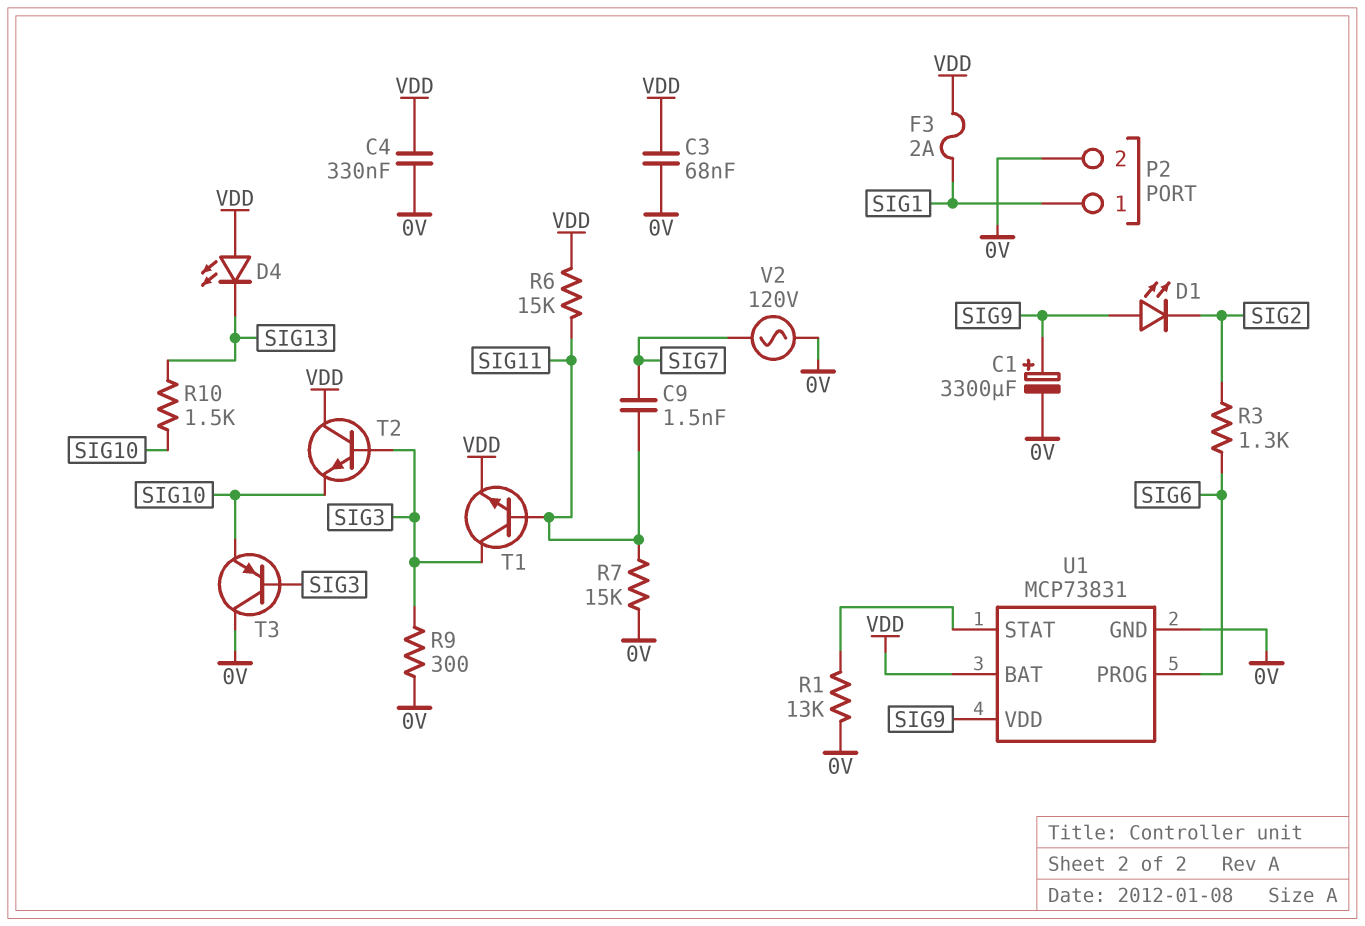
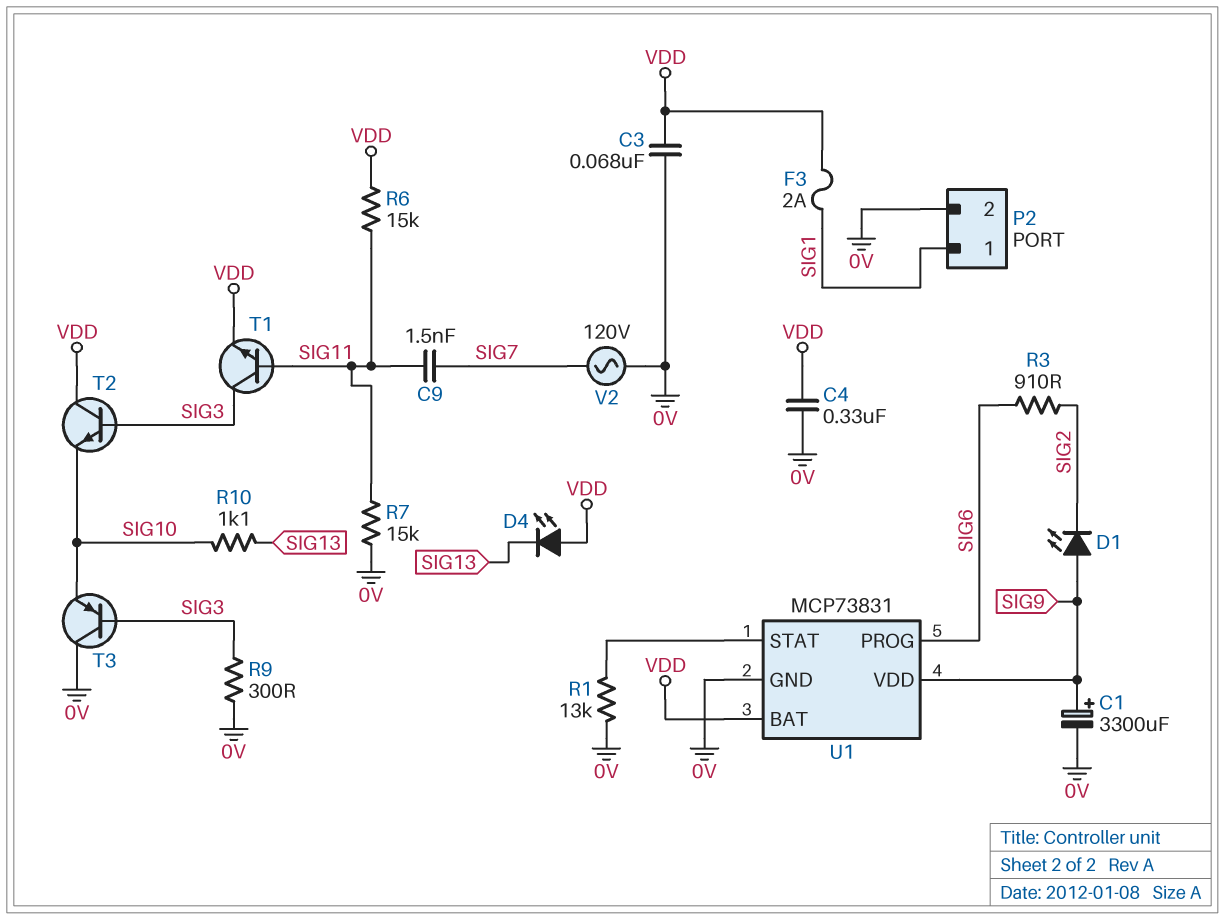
R3: 1.3k (SIG2, SIG6) -> 910 (SIG2, SIG6)
R10: 1.5k (SIG10, SIG13) -> 1.1k (SIG10, SIG13)

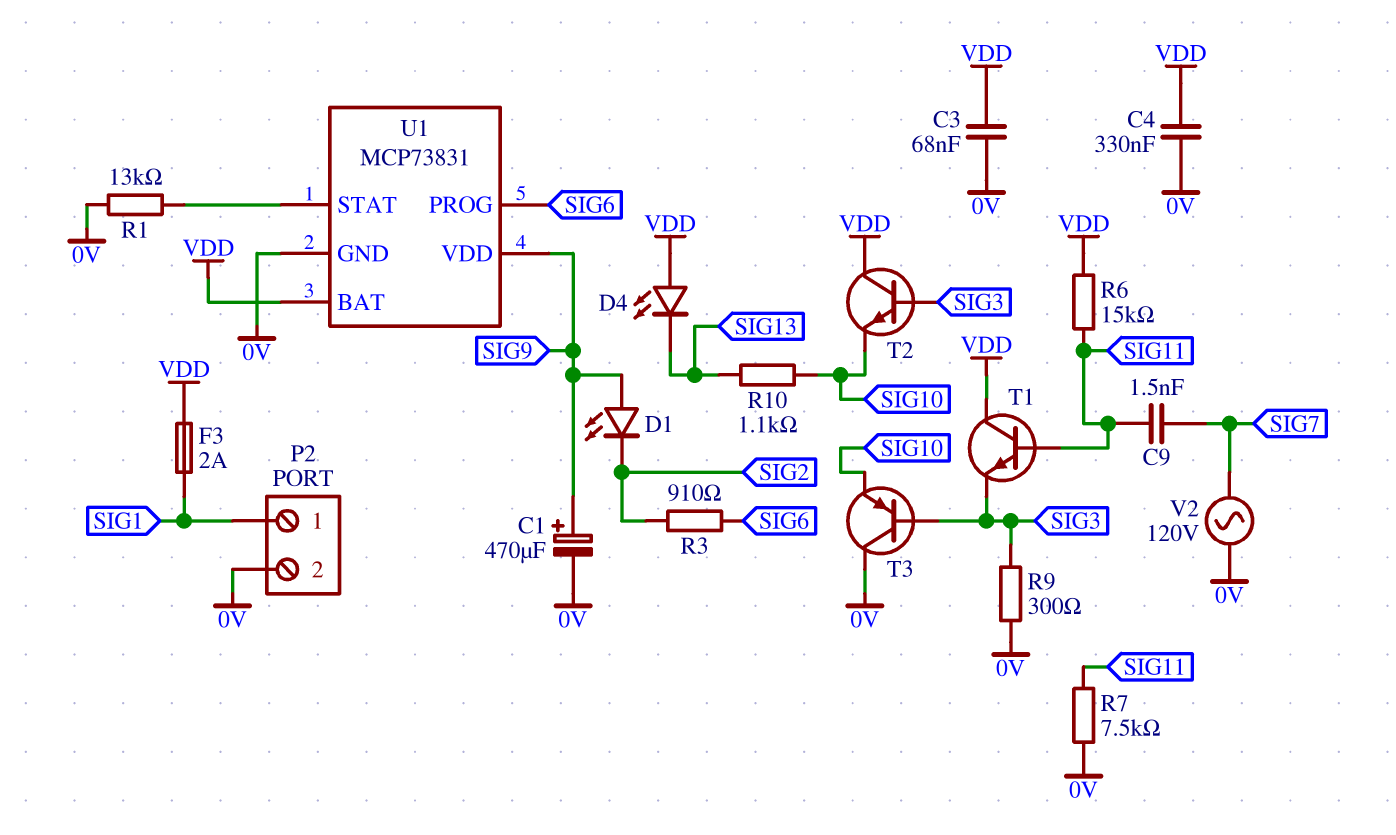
C1: 3300uF (plus SIG9, minus 0V) -> 470uF (plus SIG9, minus 0V)
R7: 15k (0V, SIG11) -> 7.5k (0V, SIG11)
T1: NPN (B SIG11, C SIG3, E VDD) -> NPN (B SIG11, C VDD, E SIG3)

